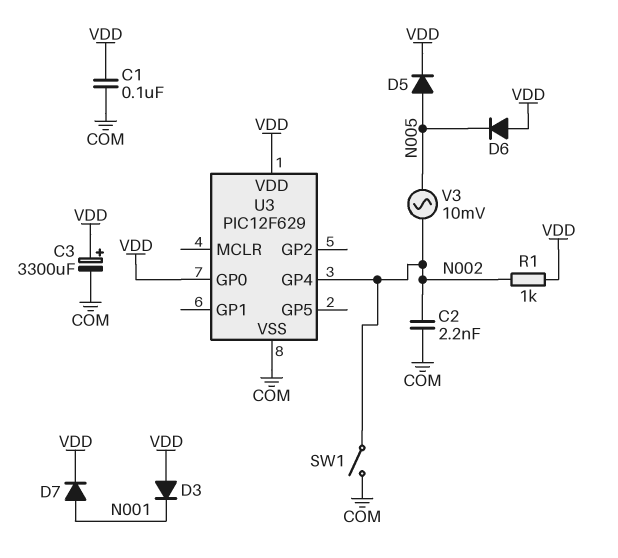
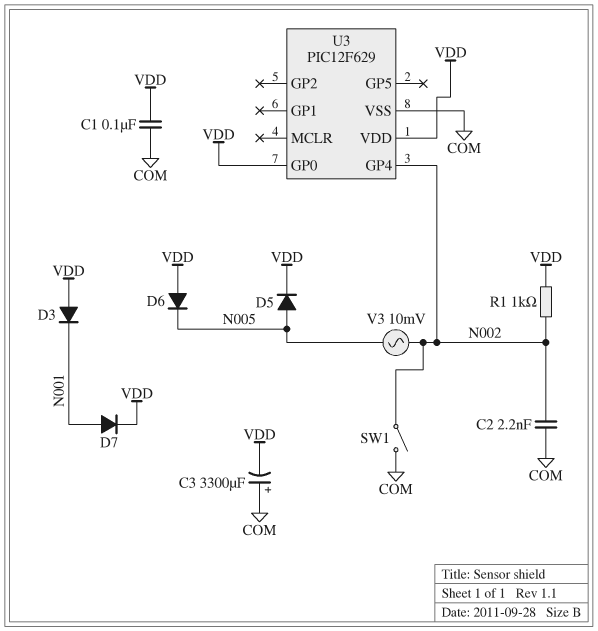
C3: 3300uF (plus VDD, minus COM) -> 3300uF (plus COM, minus VDD)

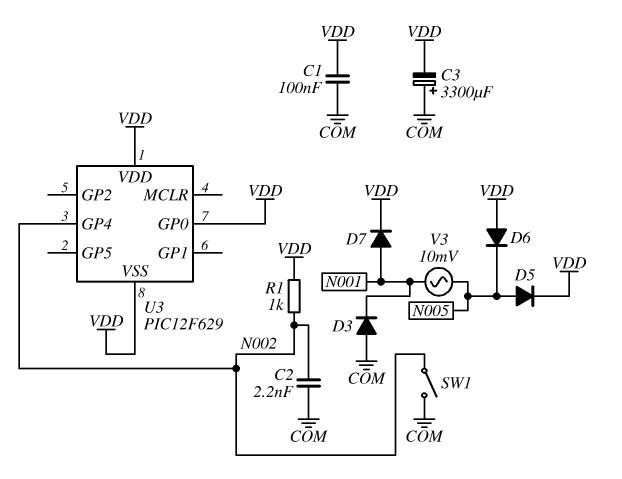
D3: diode (A VDD, K N001) -> diode (A COM, K N001)
U3 pin VSS: COM -> VDD
V3: AC 10mV (N002, N005) -> AC 10mV (N001, N005)

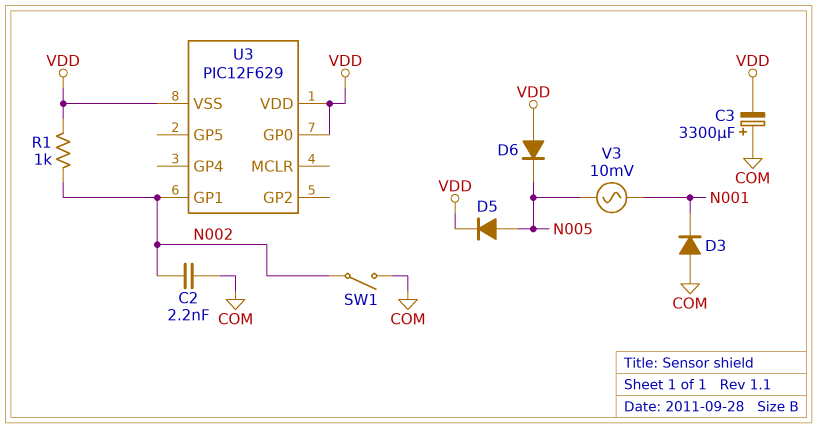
C1: 100nF (COM, VDD) -> none
D7: diode (A N001, K VDD) -> none
U3 pin GP1: none -> N002
U3 pin GP4: N002 -> none

